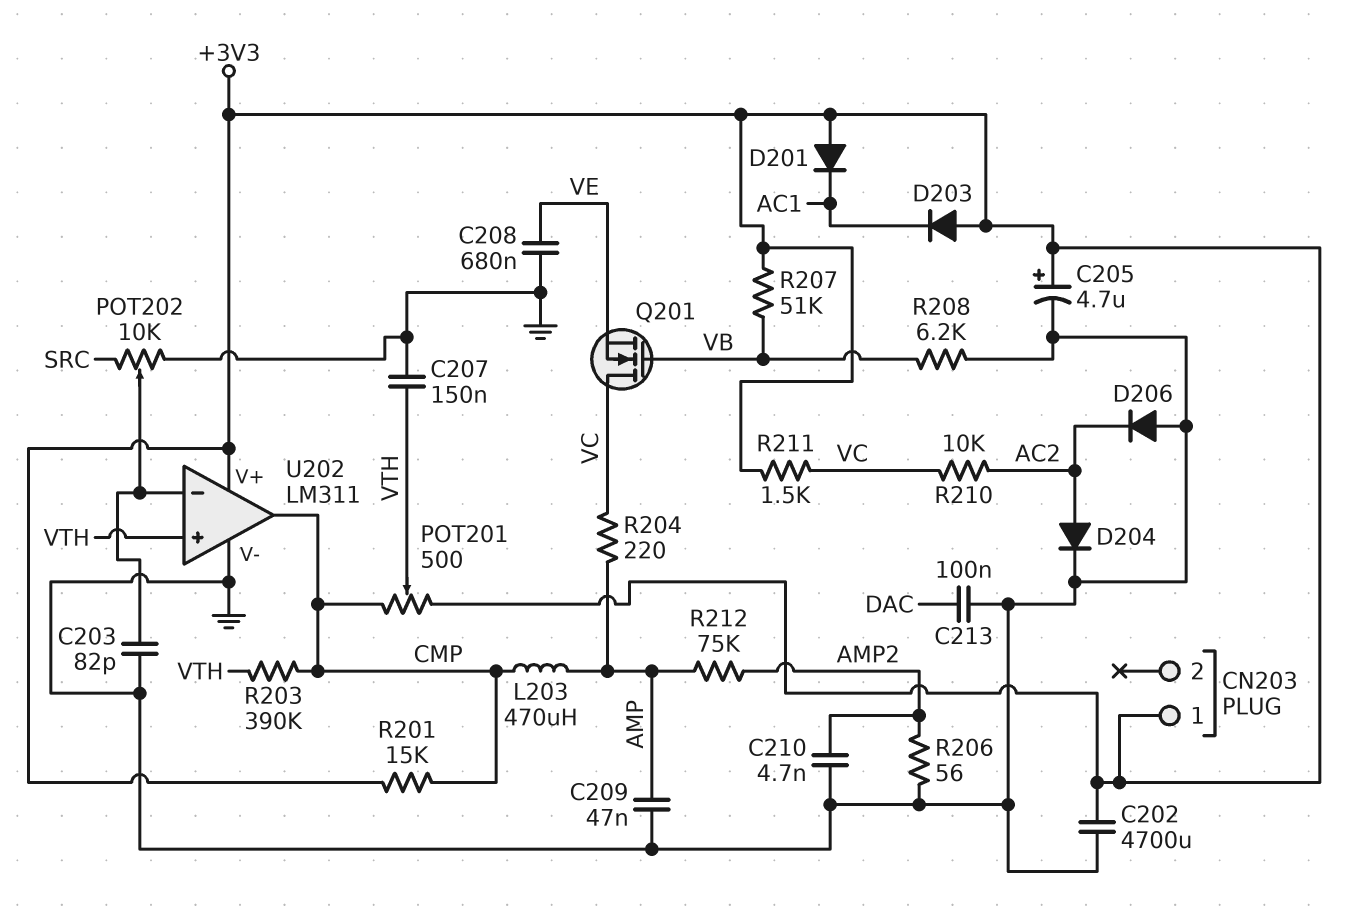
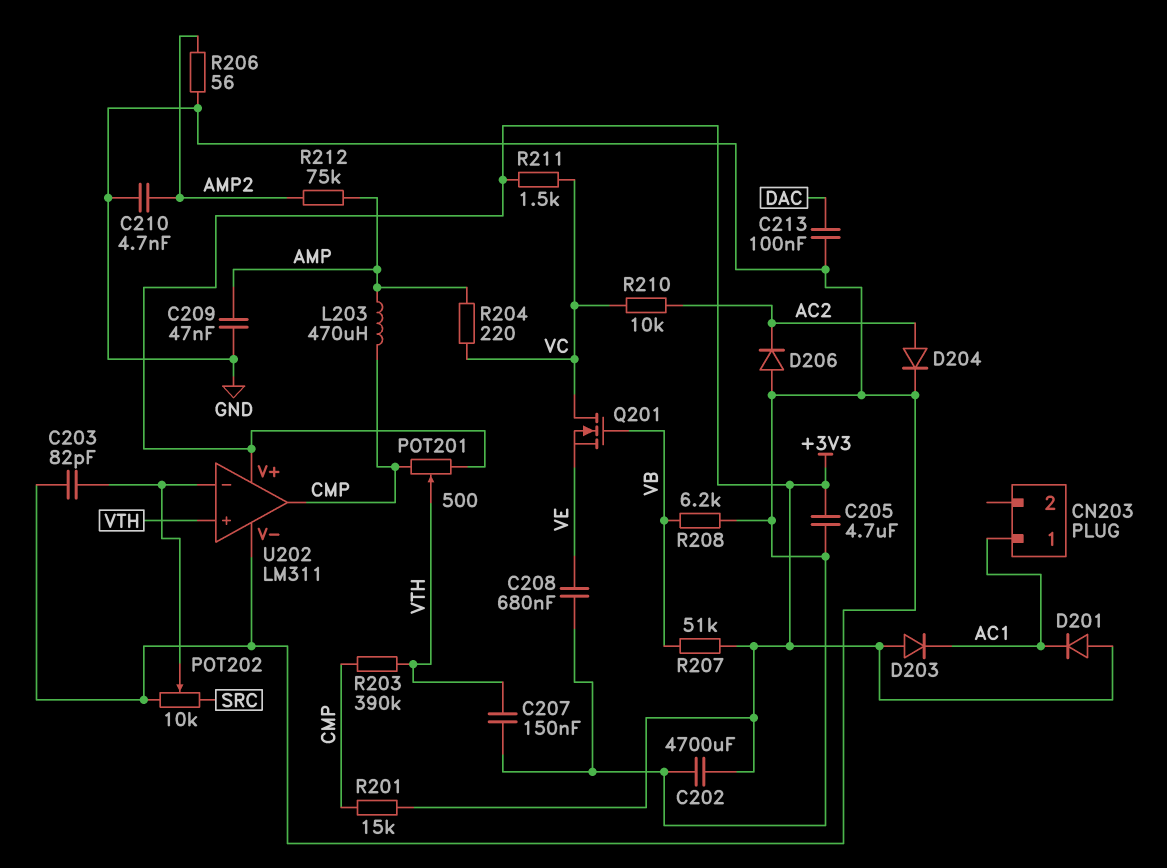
C205: 4.7uF (plus +3V3, minus GND) -> 4.7uF (+3V3, GND)
CN203 pin 1: +3V3 -> AC1

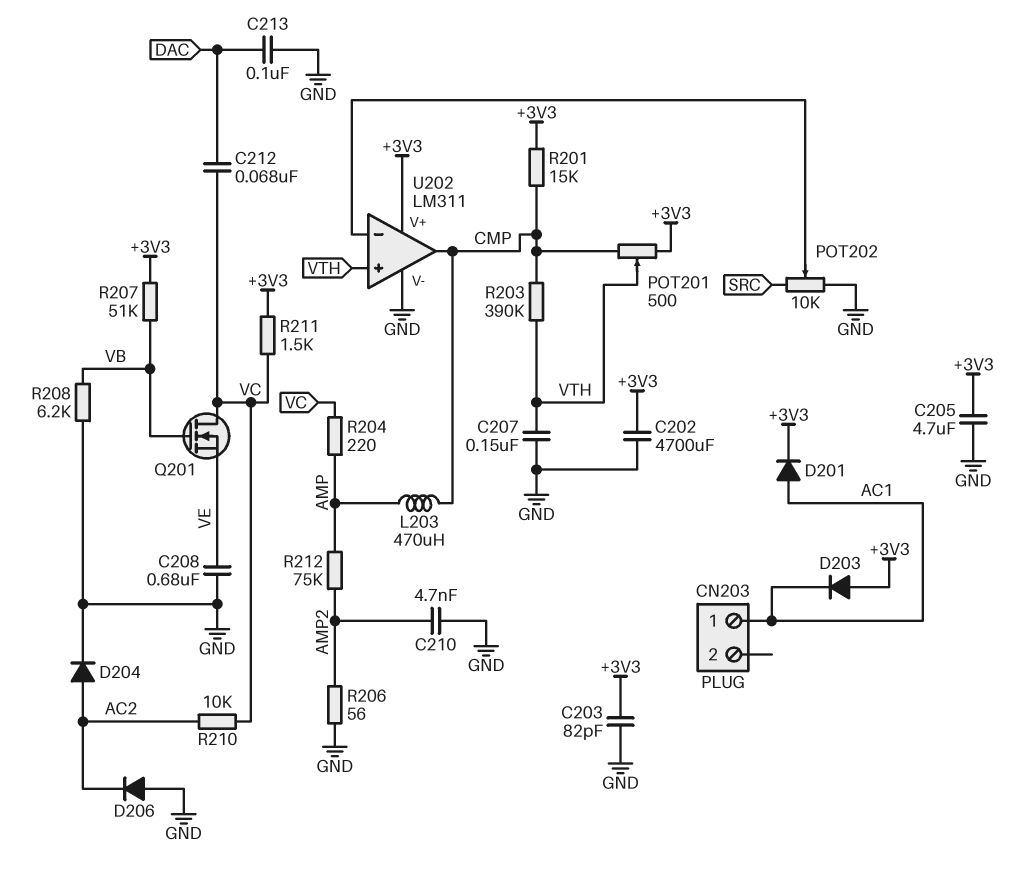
C203: 82pF (GND, U202/in-) -> 82pF (+3V3, GND)
C209: 47nF (AMP, GND) -> none
C212: none -> 68nF (DAC, VC)
D201: diode (A +3V3, K AC1) -> diode (A AC1, K +3V3)

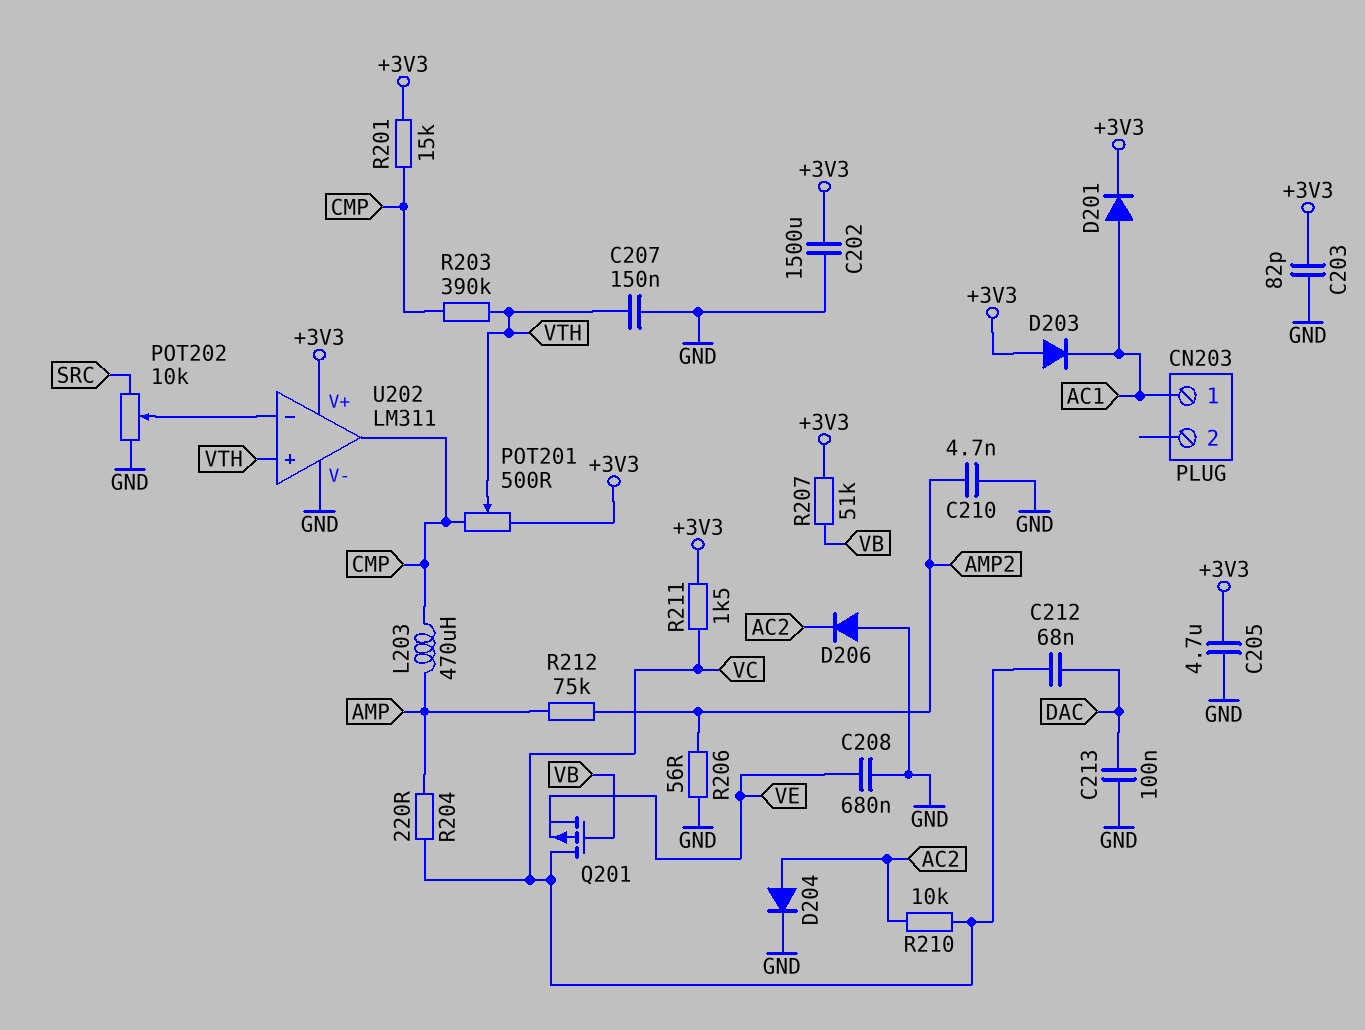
C202: 4700uF (+3V3, GND) -> 1500uF (+3V3, GND)
Q201: NMOS (G VB, D VC, S VE) -> PMOS (G VB, D VC, S VE)
R208: 6.2k (GND, VB) -> none

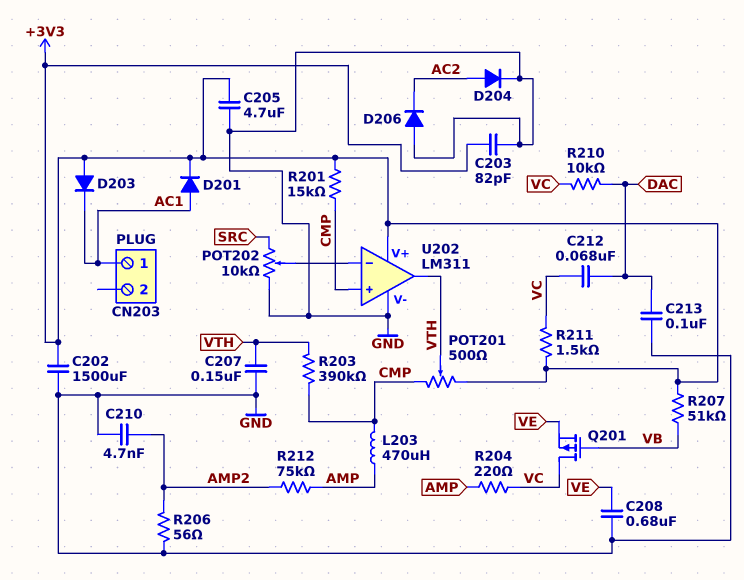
R210: 10k (AC2, VC) -> 10k (DAC, VC)
U202 pin in+: VTH -> CMP
U202 pin out: CMP -> VTH

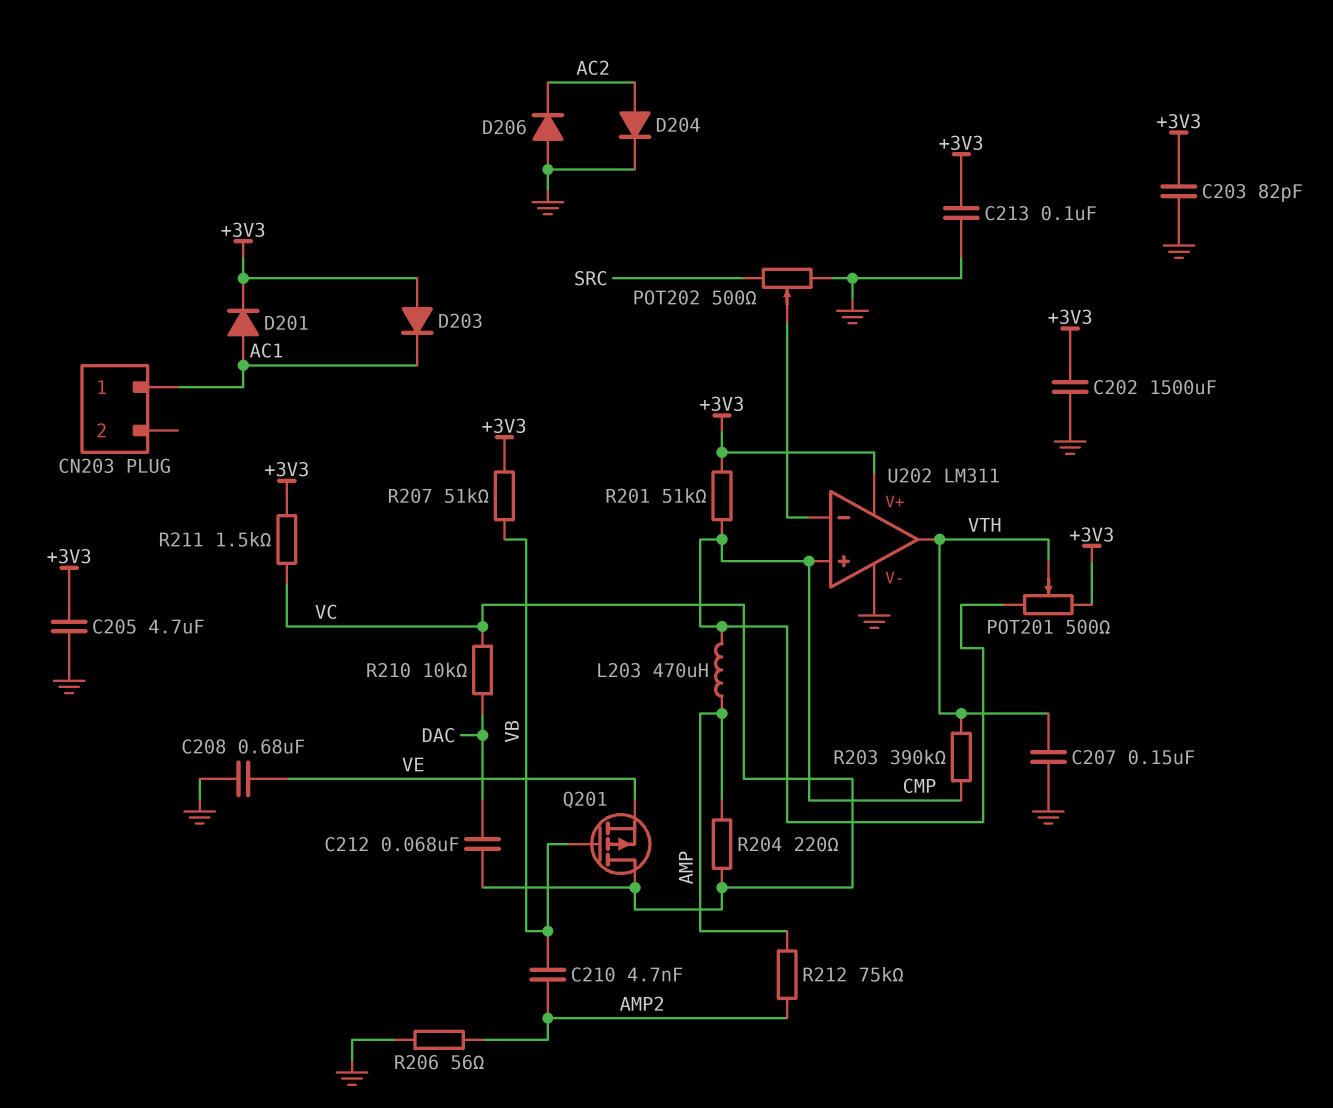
C210: 4.7nF (AMP2, GND) -> 4.7nF (AMP2, VB)
C213: 100nF (DAC, GND) -> 100nF (+3V3, GND)
POT202: 10k (GND, SRC, wiper U202/in-) -> 500 (GND, SRC, wiper U202/in-)
R201: 15k (+3V3, CMP) -> 51k (+3V3, CMP)

